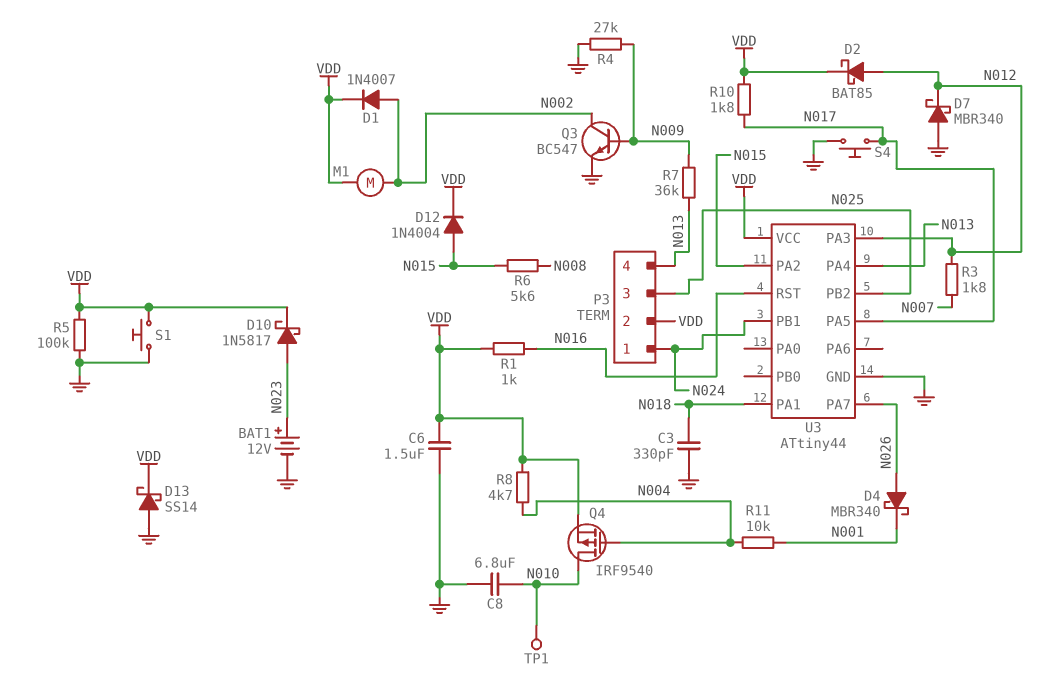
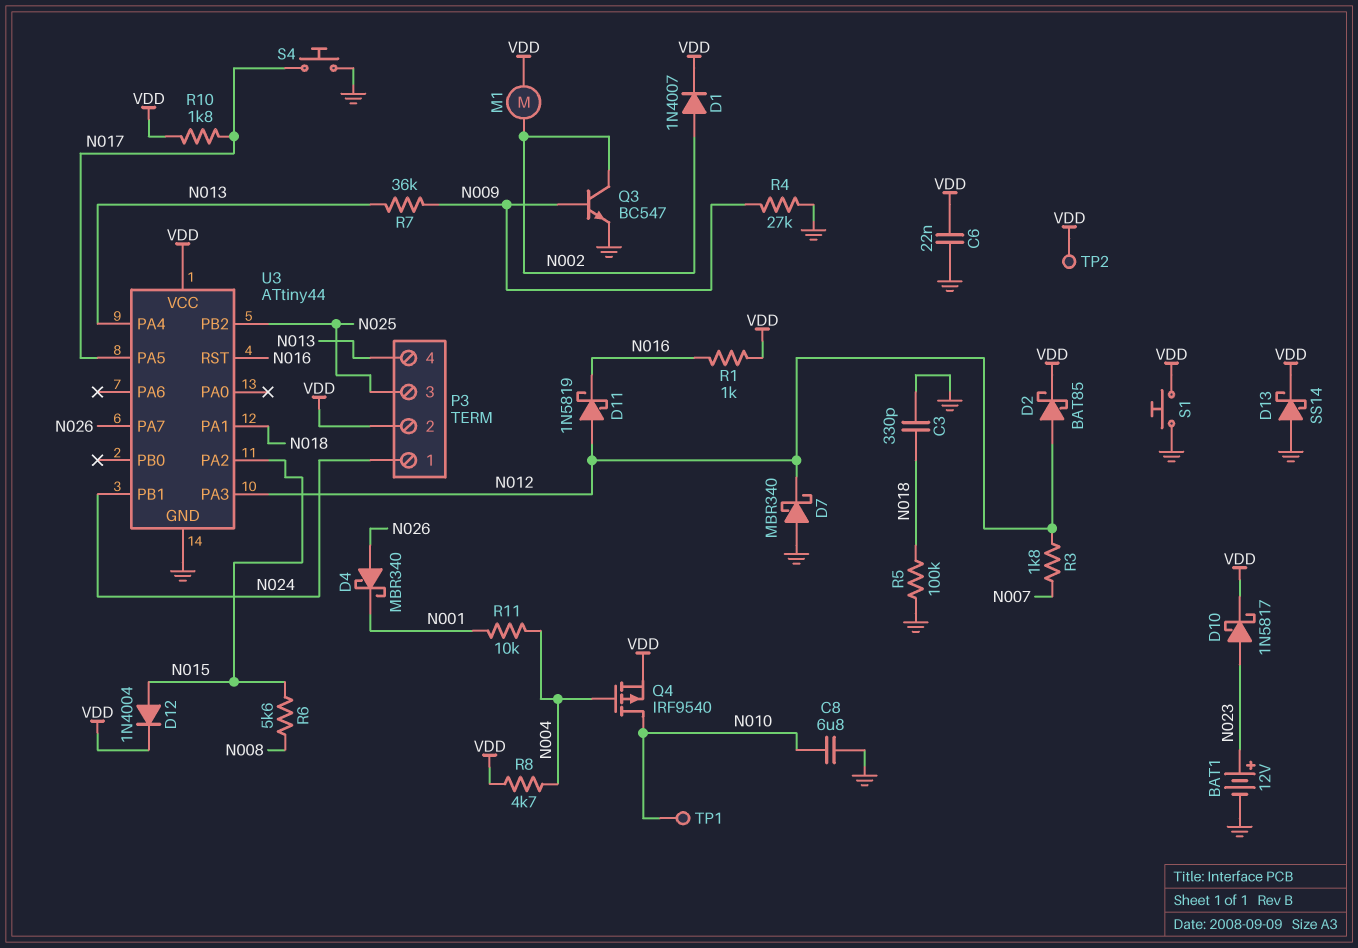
C6: 1.5uF (GND, VDD) -> 22nF (GND, VDD)
D11: none -> schottky 1N5819 (A N012, K N016)
R5: 100k (GND, VDD) -> 100k (GND, N018)
TP2: none -> test point (VDD)

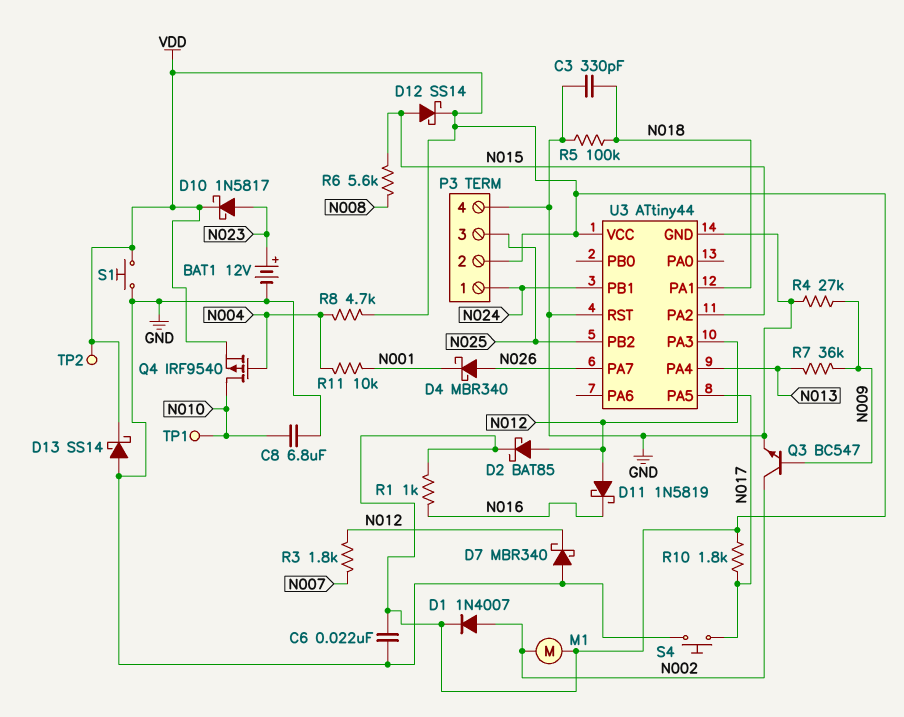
D12: diode 1N4004 (A N015, K VDD) -> schottky SS14 (A N015, K VDD)
P3 pin 4: N013 -> GND
U3 pin RST: N016 -> GND

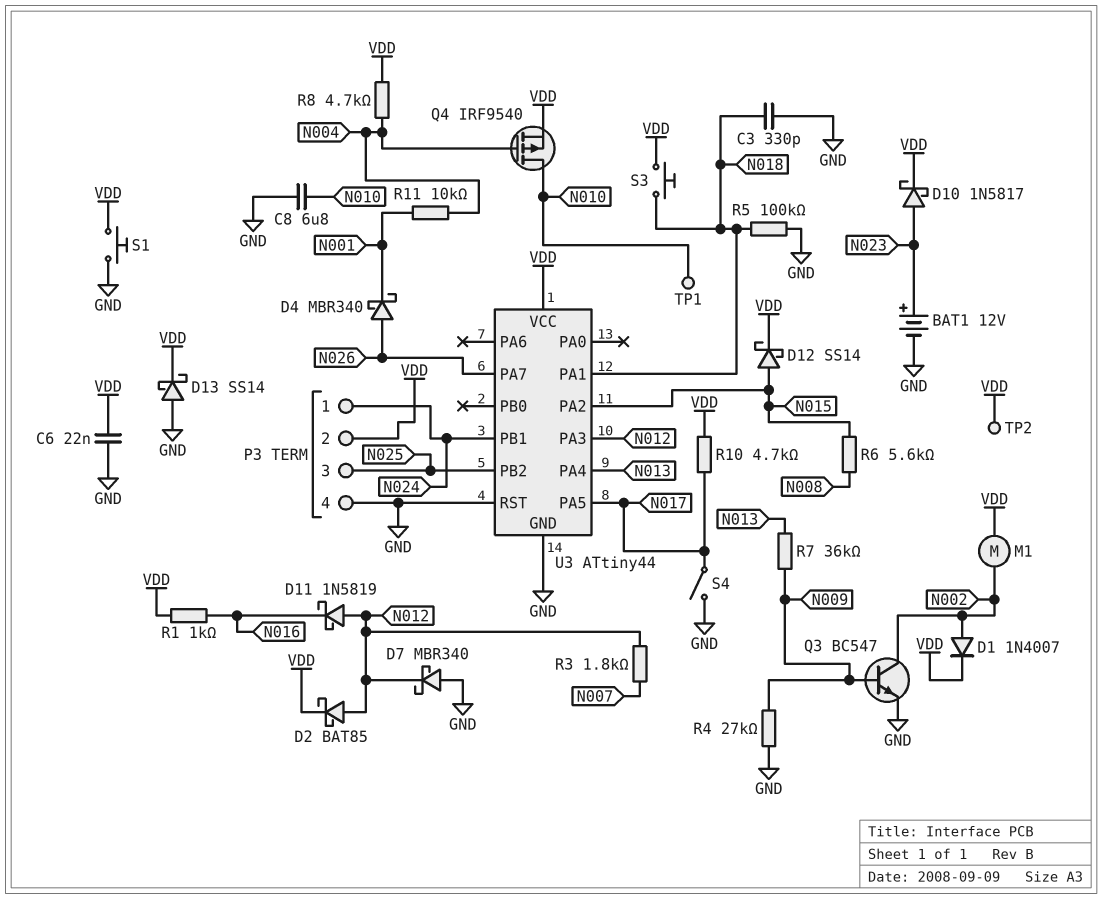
R10: 1.8k (N017, VDD) -> 4.7k (N017, VDD)
S3: none -> button (N018, VDD)
S4: button (GND, N017) -> switch (GND, N017)

